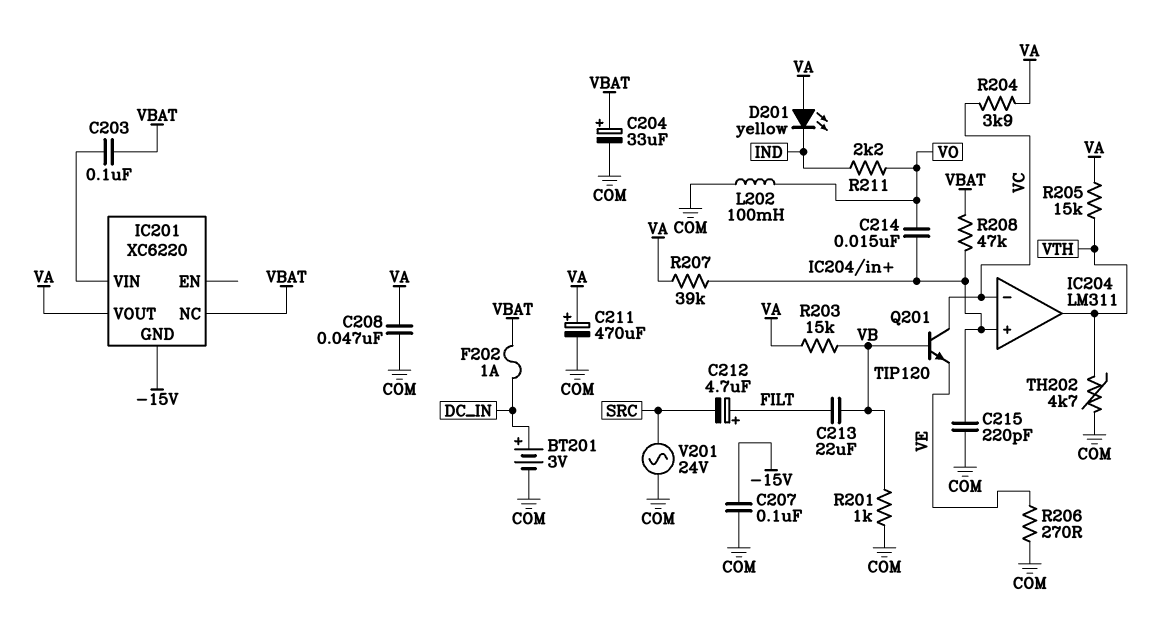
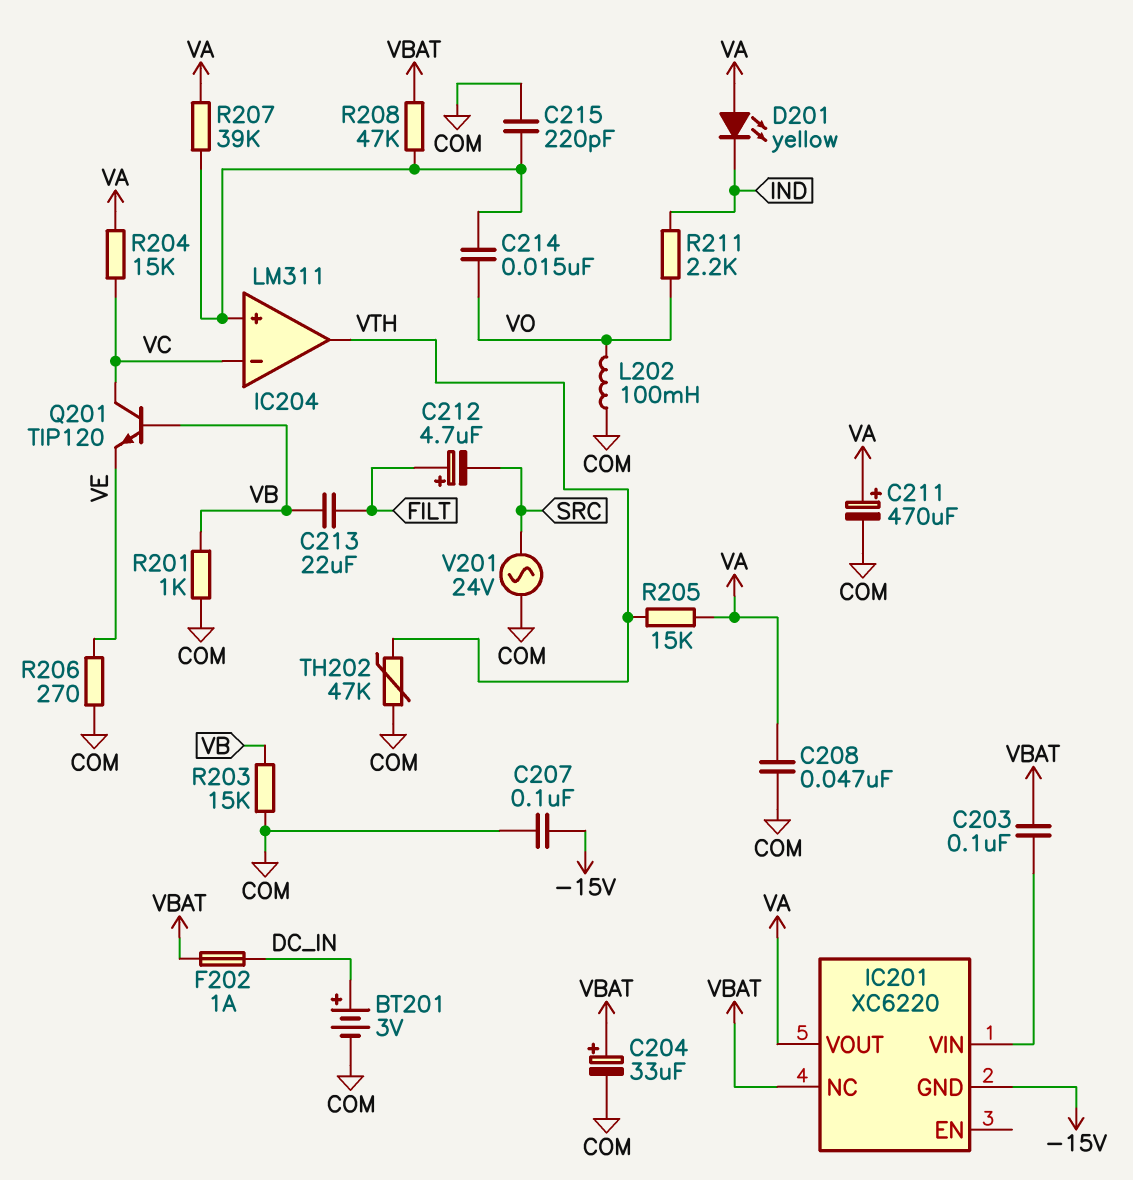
R203: 15k (VA, VB) -> 15k (COM, VB)
R204: 3.9k (VA, VC) -> 15k (VA, VC)
TH202: 4.7k (COM, VTH) -> 47k (COM, VTH)

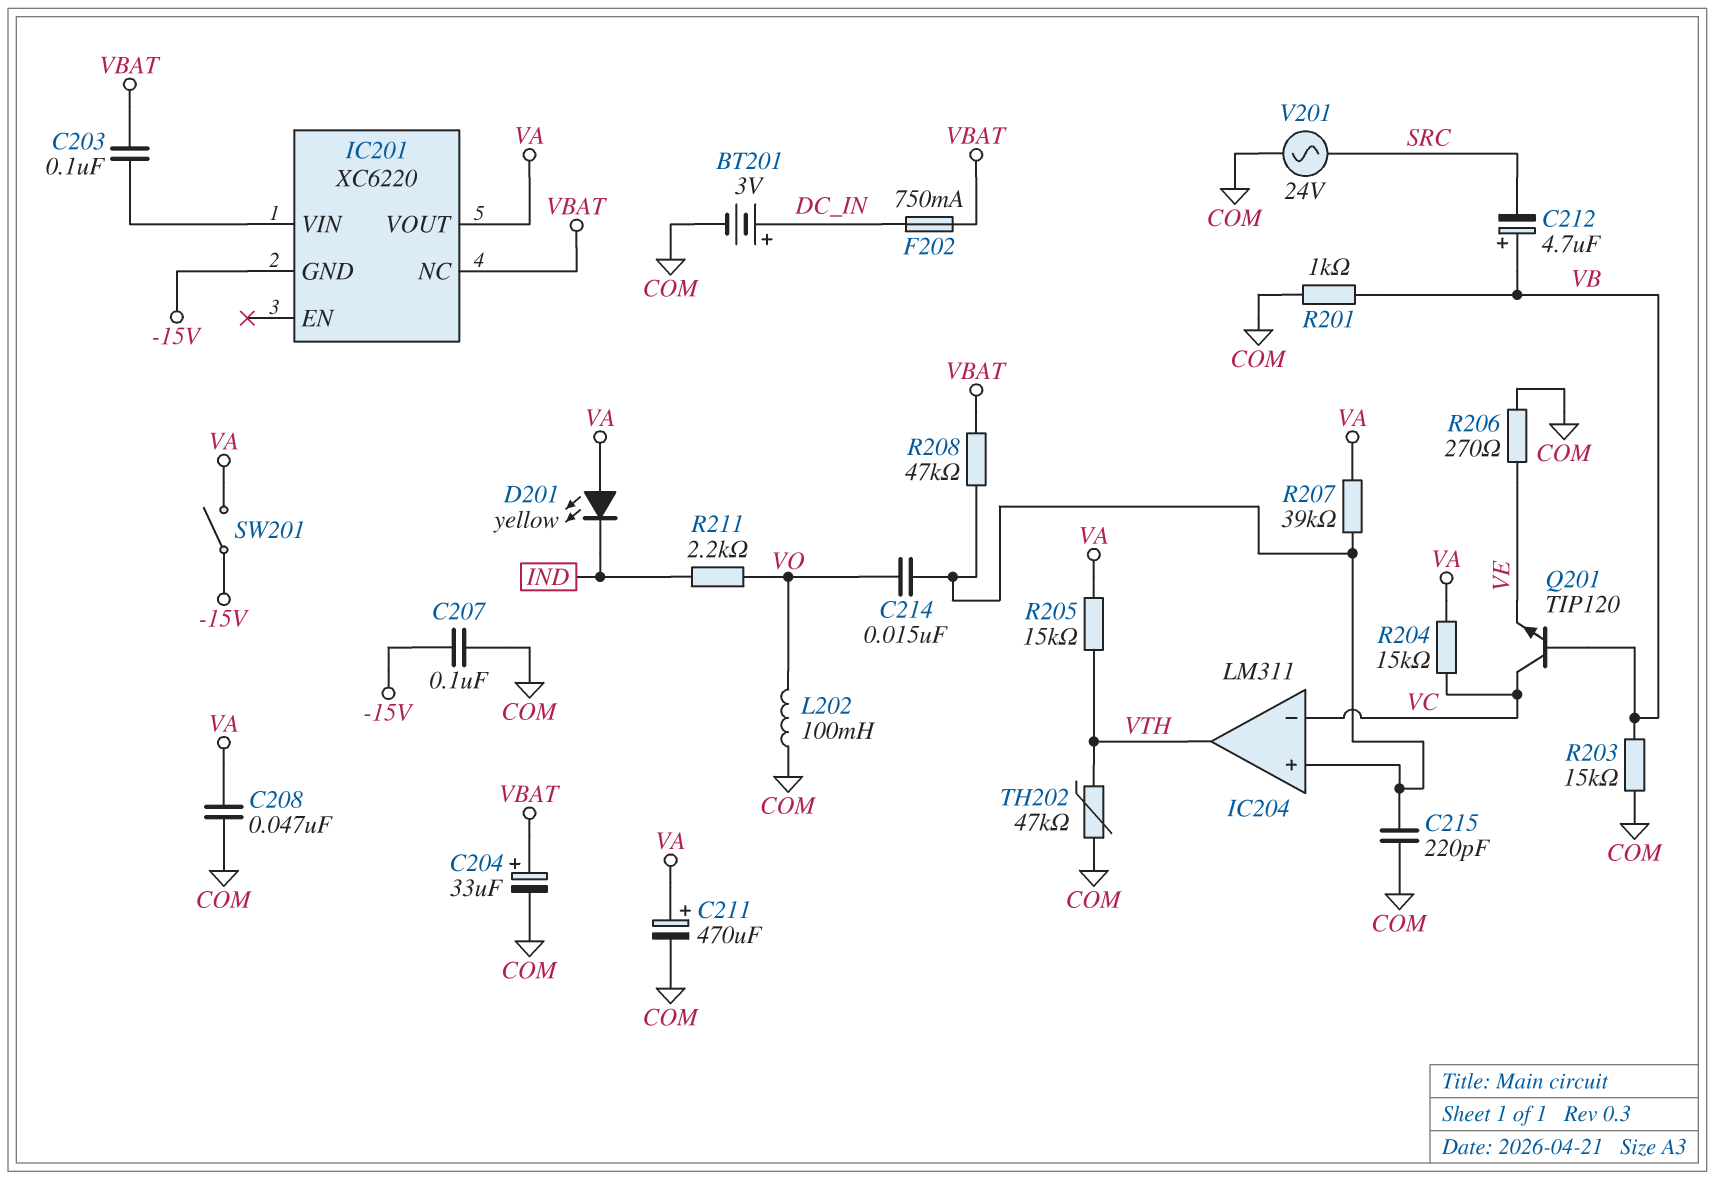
C212: 4.7uF (plus FILT, minus SRC) -> 4.7uF (plus VB, minus SRC)
C213: 22uF (FILT, VB) -> none
F202: 1A (DC_IN, VBAT) -> 750mA (DC_IN, VBAT)
SW201: none -> switch (-15V, VA)

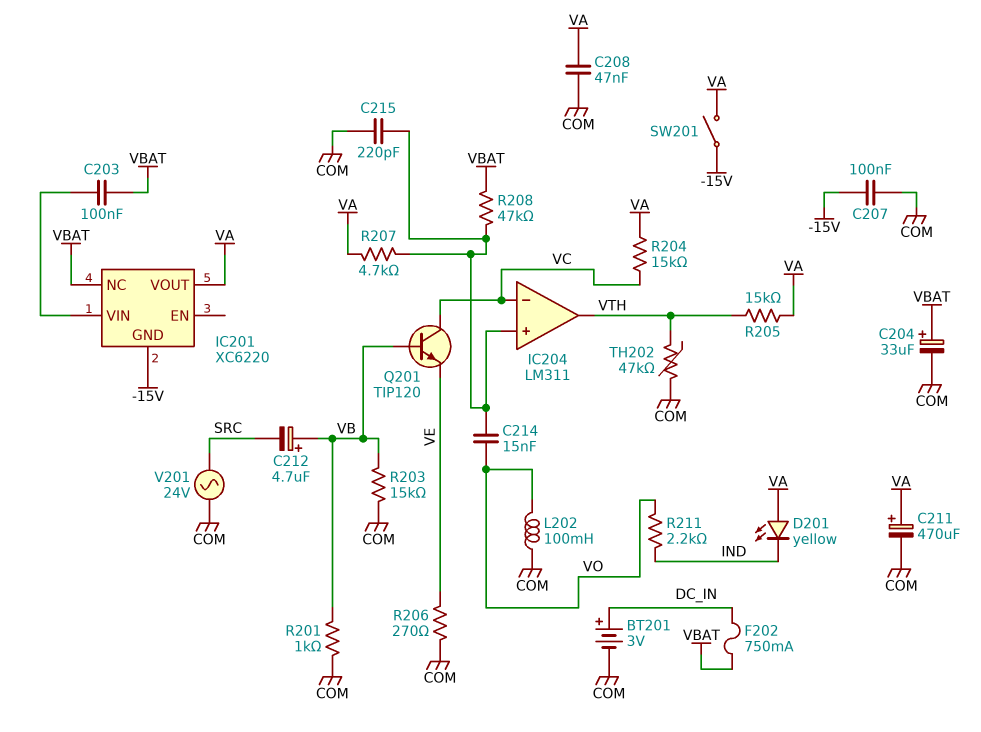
R207: 39k (IC204/in+, VA) -> 4.7k (IC204/in+, VA)

